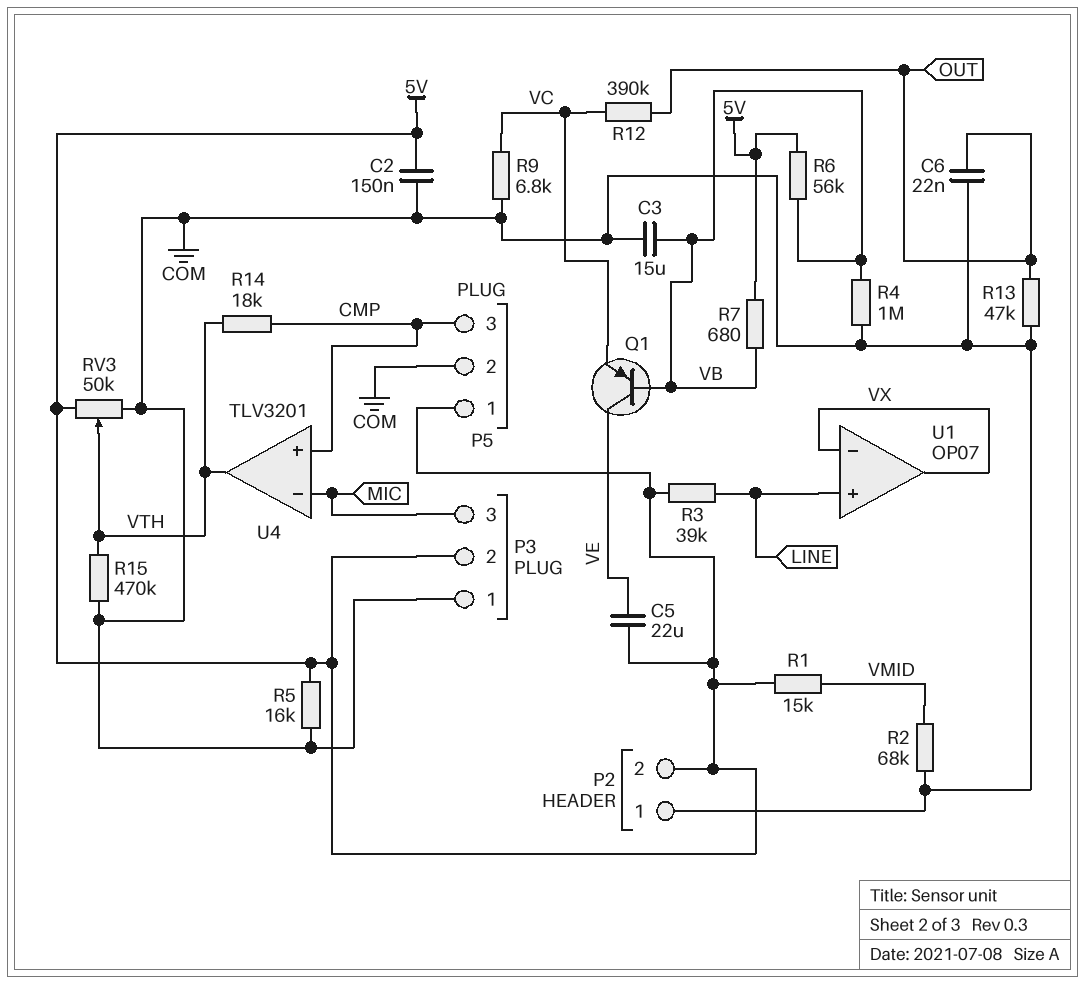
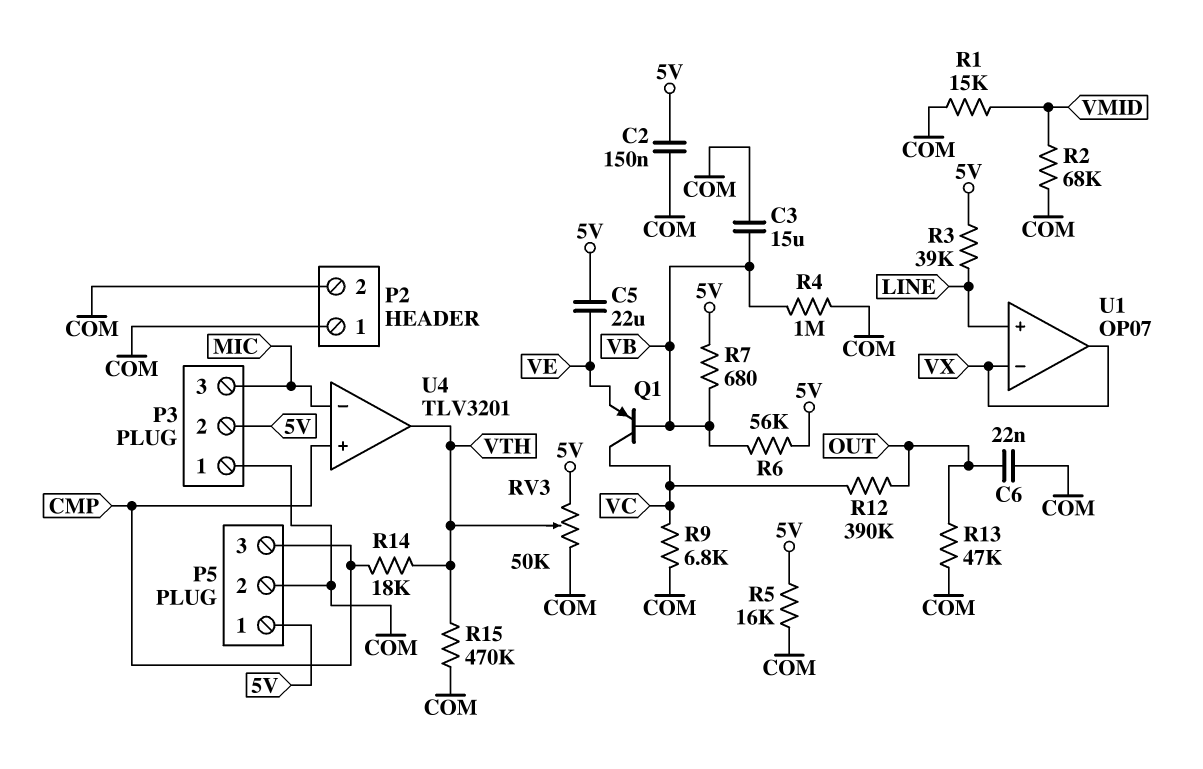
P2 pin 2: 5V -> COM
Q1: PNP (B VB, C VE, E VC) -> PNP (B VB, C VC, E VE)
R1: 15k (5V, VMID) -> 15k (COM, VMID)

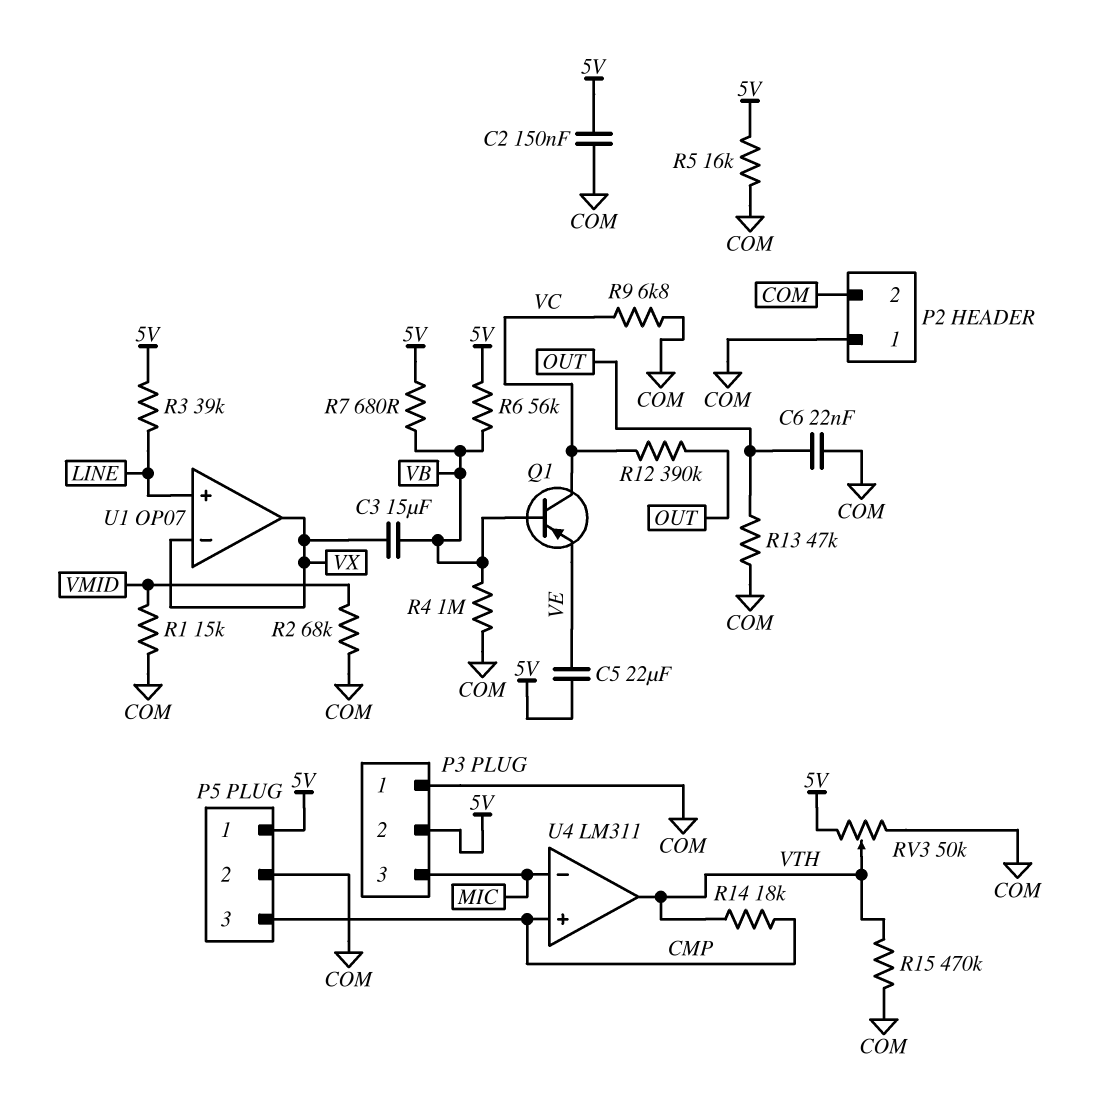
C3: 15uF (COM, VB) -> 15uF (VB, VX)
U4: TLV3201 -> LM311

